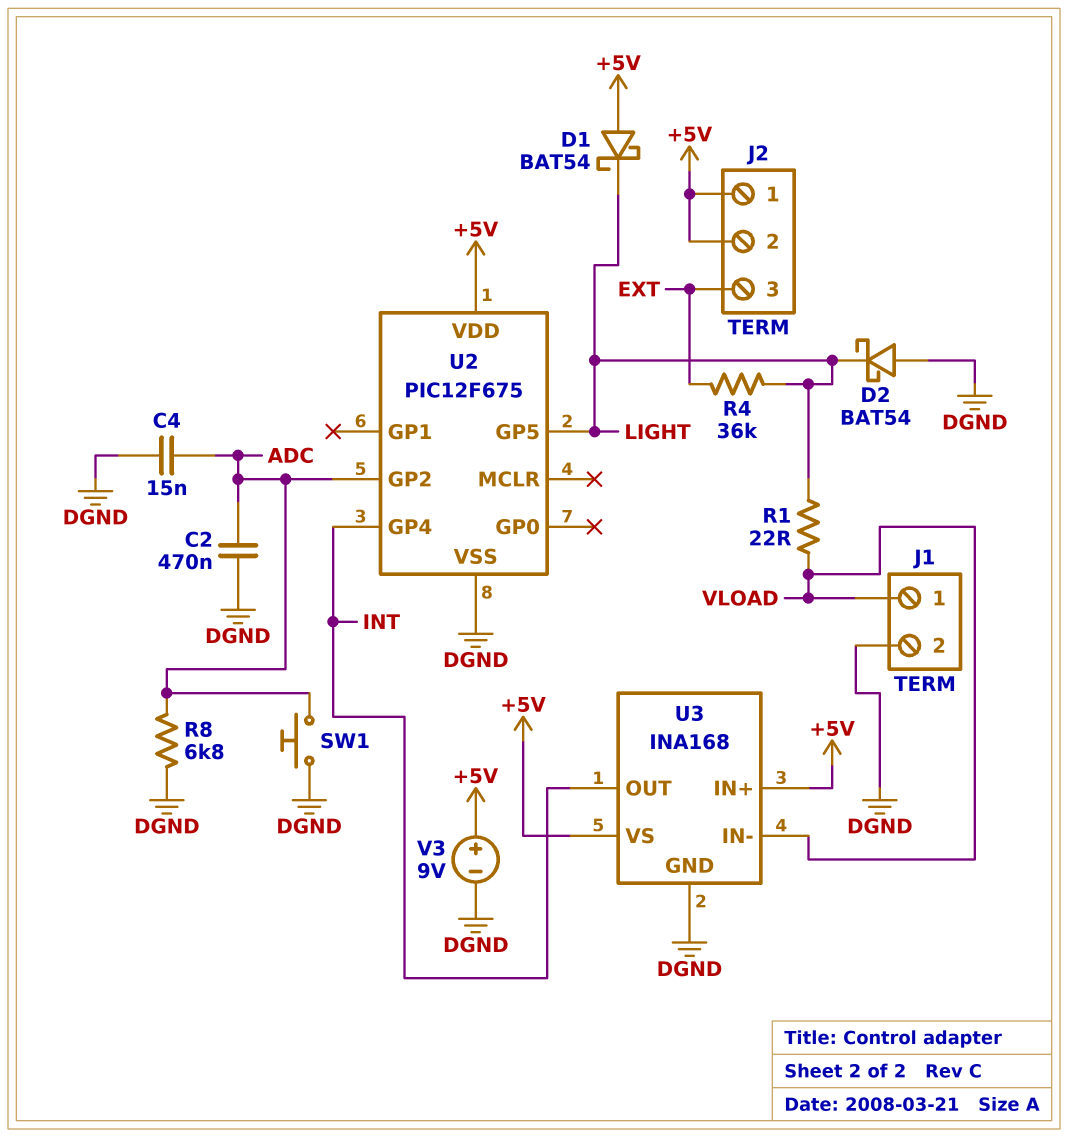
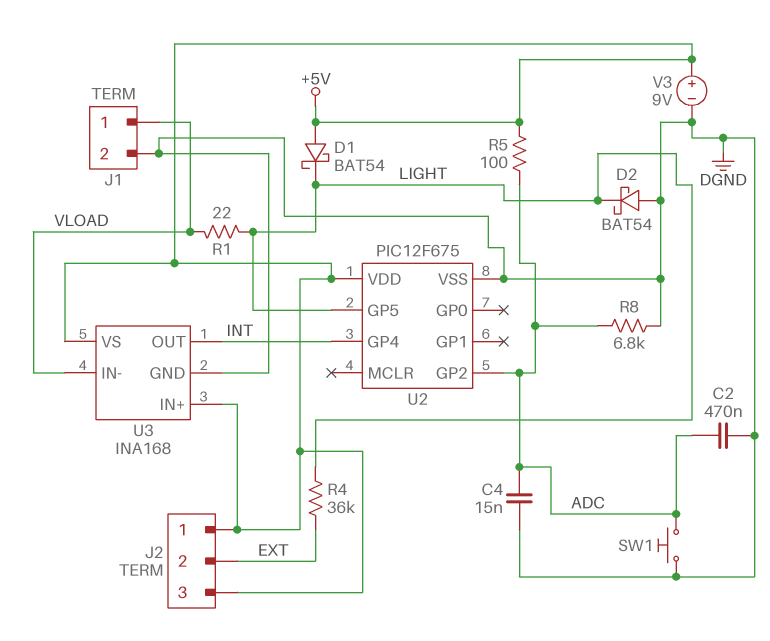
J2 pin 2: +5V -> EXT
J2 pin 3: EXT -> +5V
R5: none -> 100 (+5V, ADC)

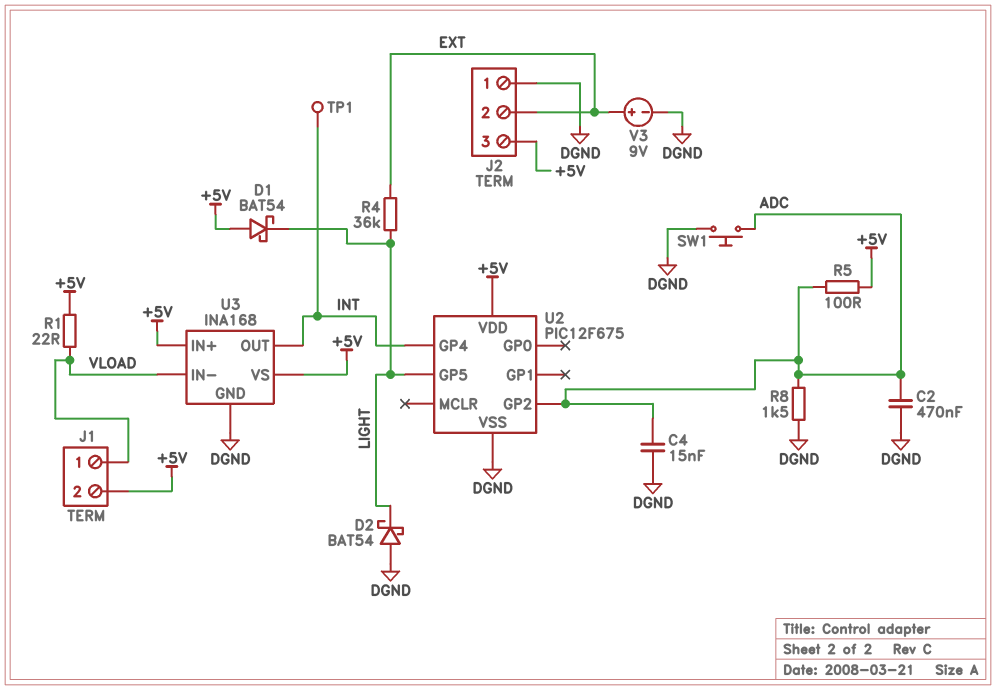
J1 pin 2: DGND -> +5V
J2 pin 1: +5V -> DGND
R1: 22 (LIGHT, VLOAD) -> 22 (+5V, VLOAD)
R8: 6.8k (ADC, DGND) -> 1.5k (ADC, DGND)
TP1: none -> test point (INT)
V3: 9V (plus +5V, minus DGND) -> 9V (plus EXT, minus DGND)

